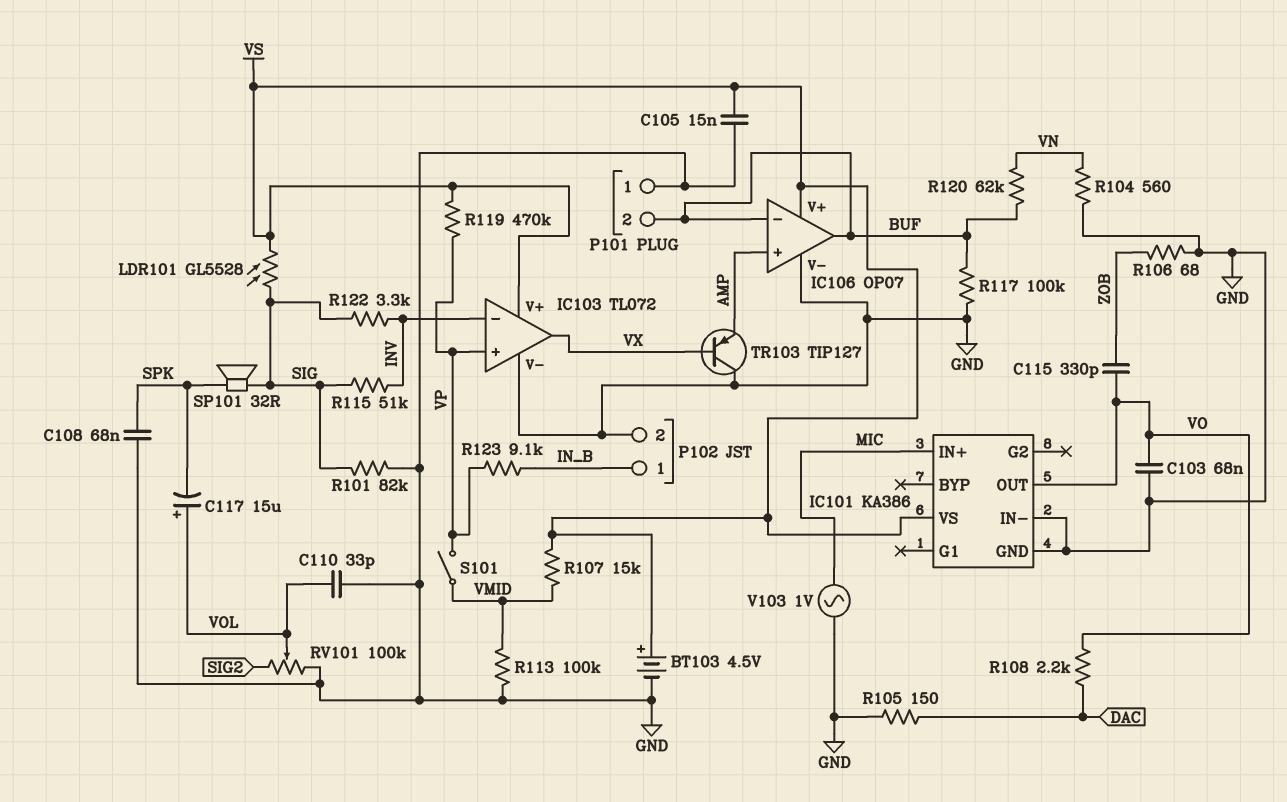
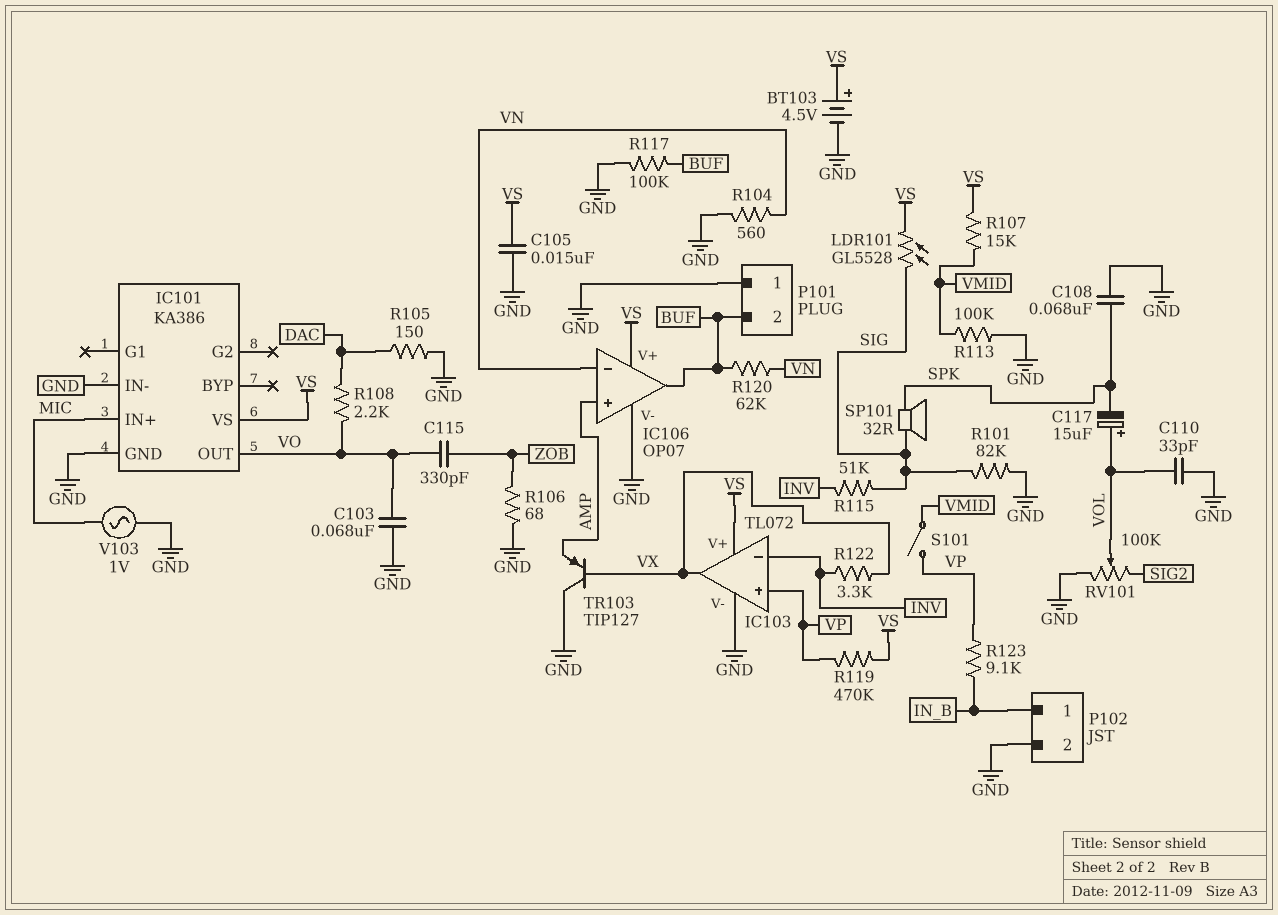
IC106 pin in-: BUF -> VN
R122: 3.3k (INV, SIG) -> 3.3k (INV, VX)

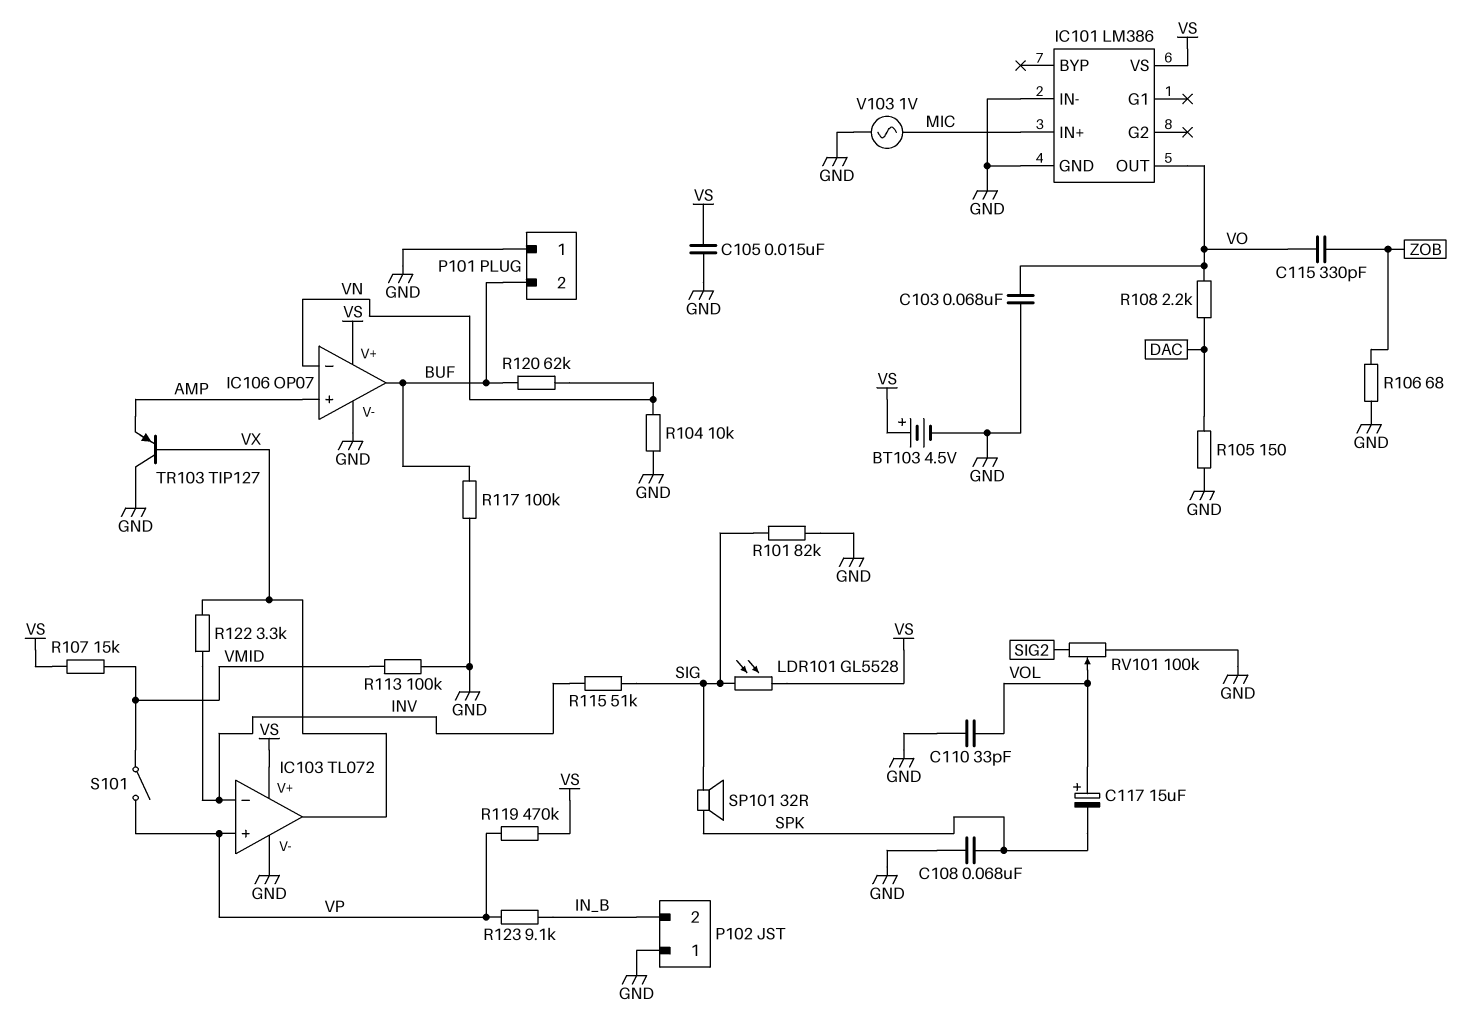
IC101: KA386 -> LM386
P102 pin 1: IN_B -> GND
P102 pin 2: GND -> IN_B
R104: 560 (GND, VN) -> 10k (GND, VN)

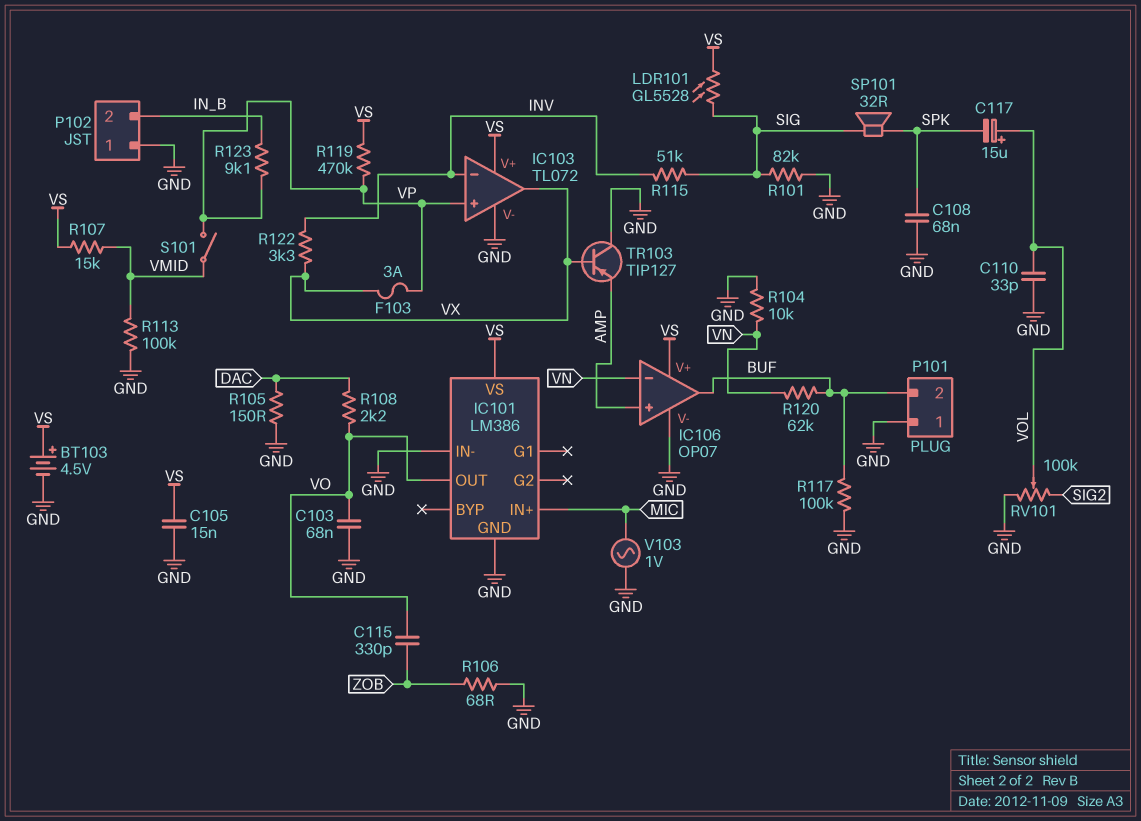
F103: none -> 3A (VP, VX)

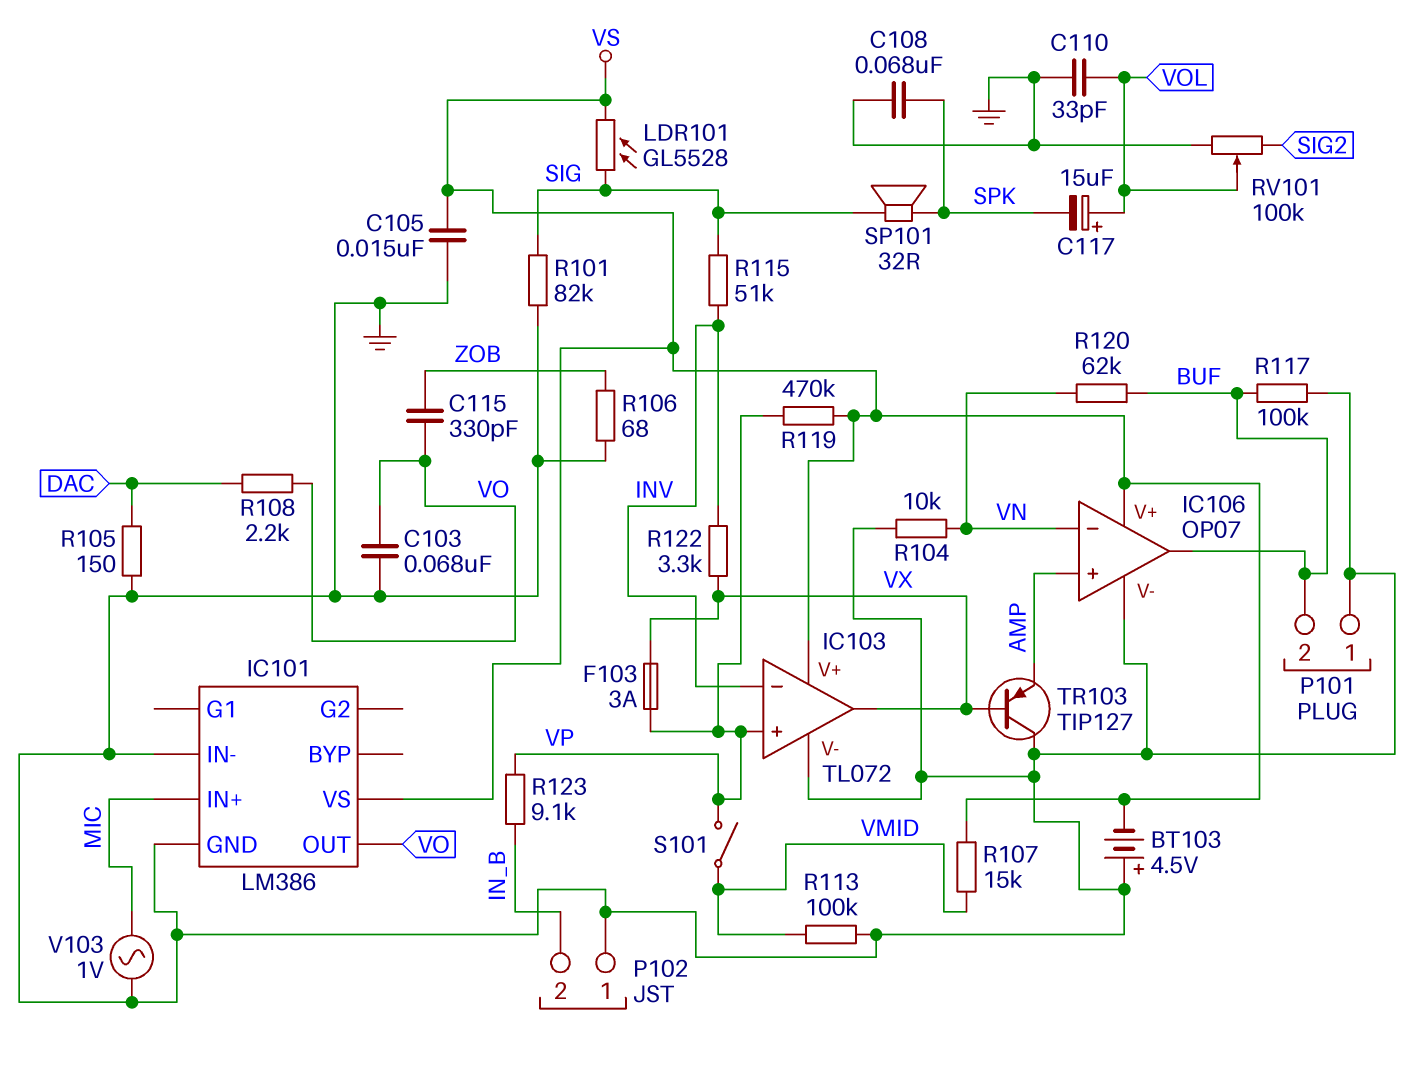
BT103: 4.5V (plus VS, minus GND) -> 4.5V (plus GND, minus VS)

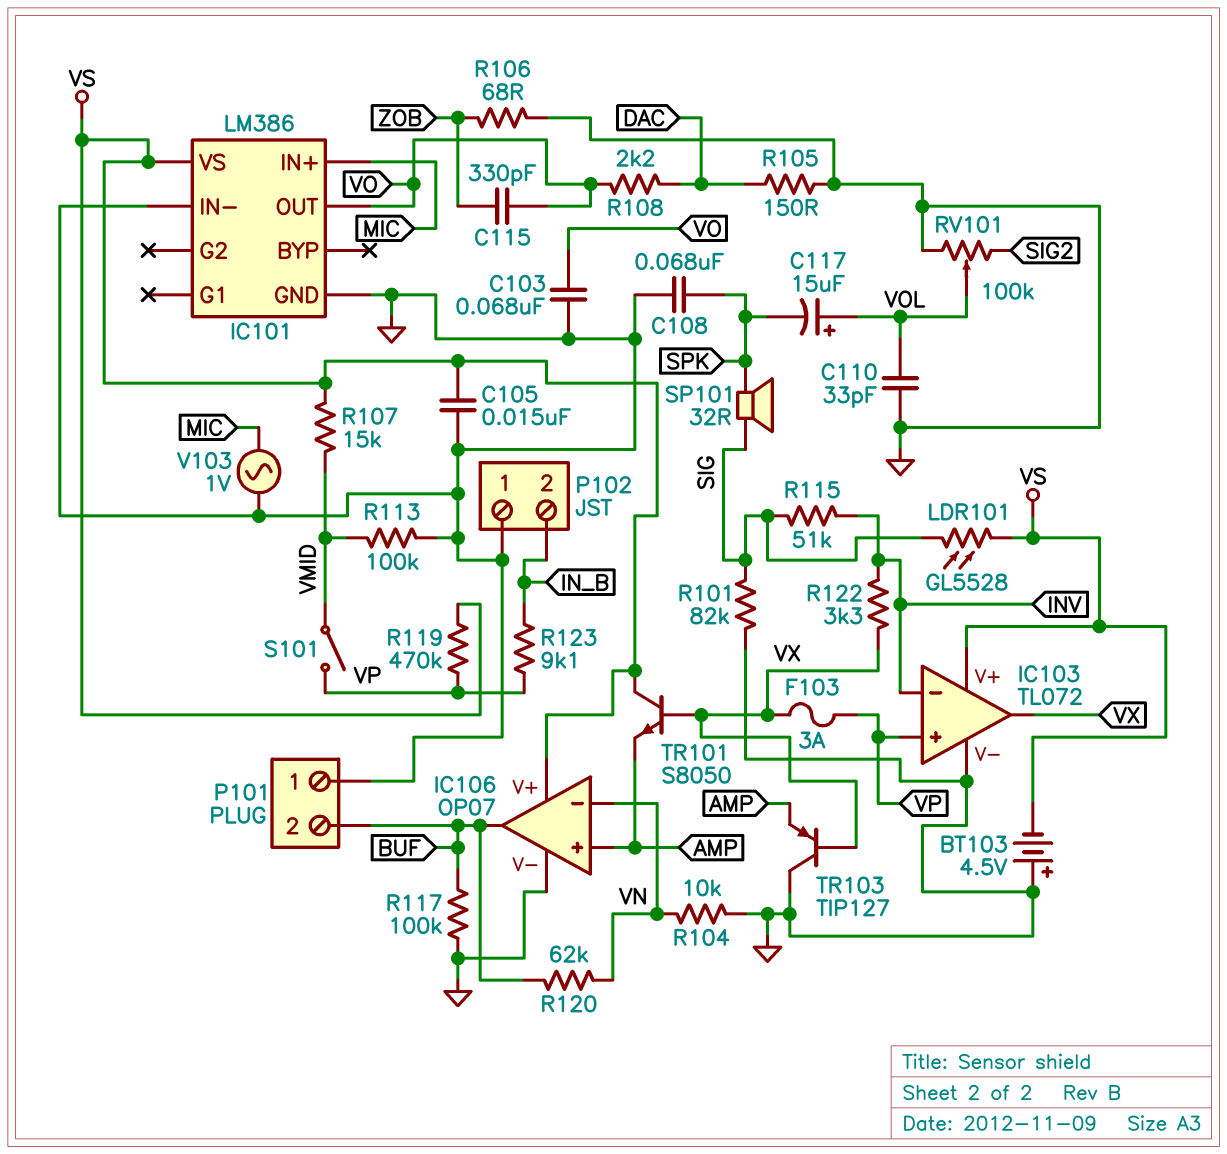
TR101: none -> NPN S8050 (B VX, C VS, E AMP)

